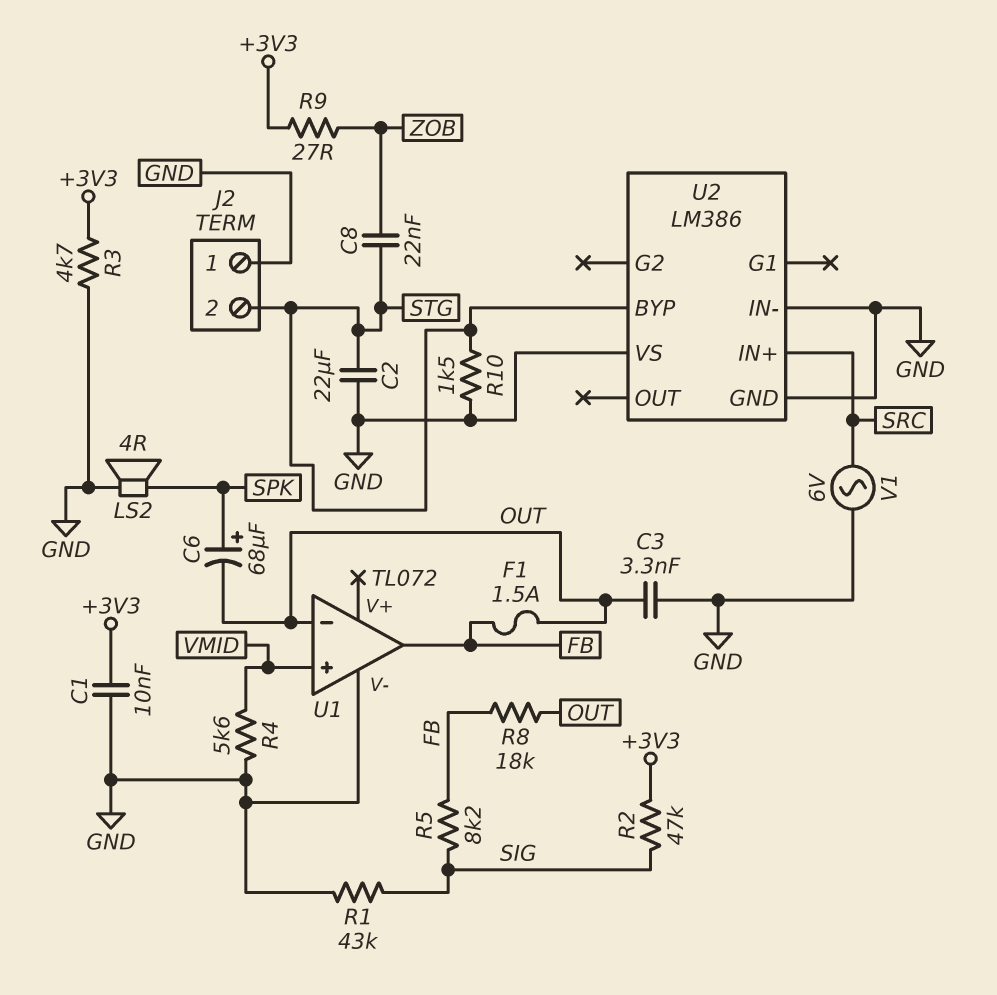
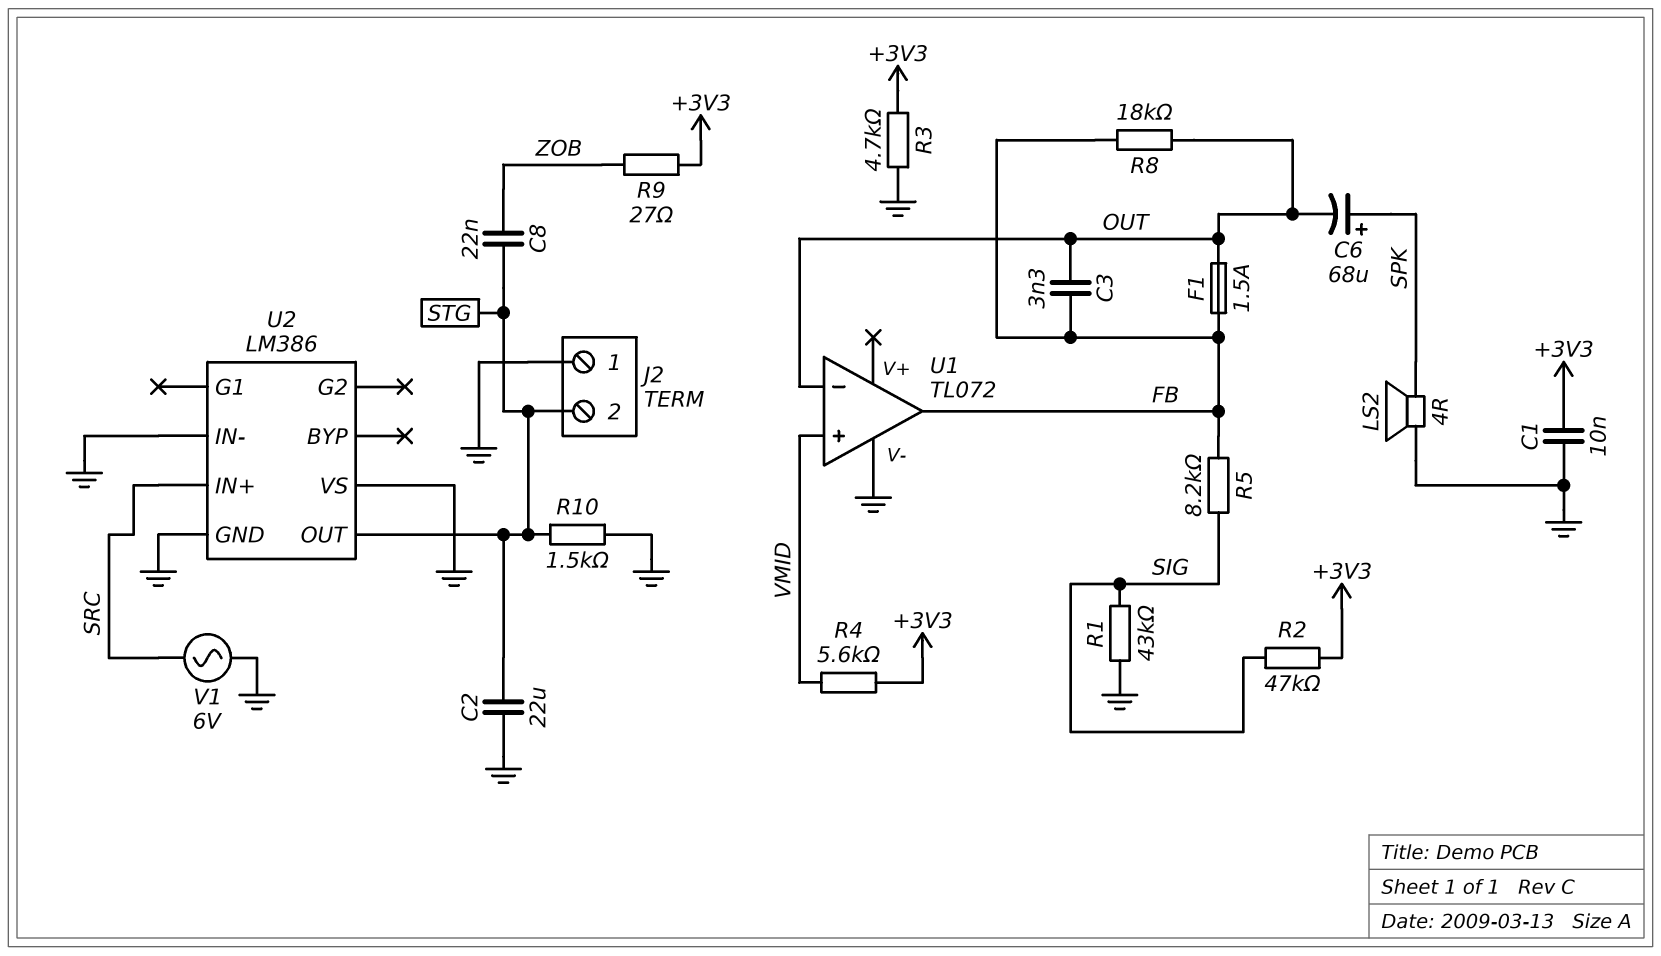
C3: 3.3nF (GND, OUT) -> 3.3nF (FB, OUT)
R4: 5.6k (GND, VMID) -> 5.6k (+3V3, VMID)
U2 pin BYP: STG -> none
U2 pin OUT: none -> STG

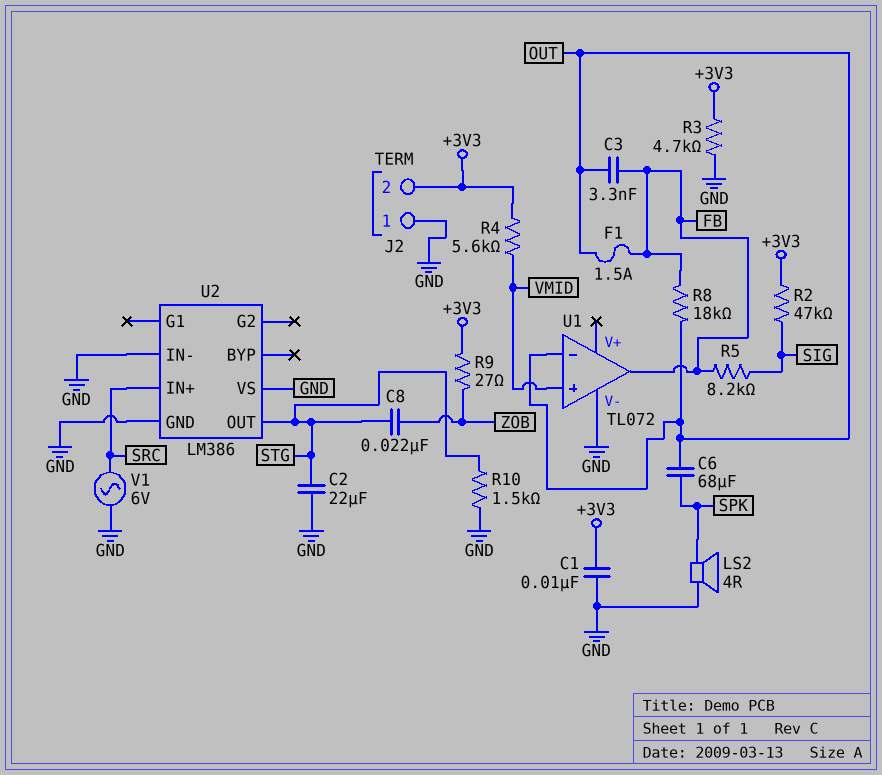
C6: 68uF (plus SPK, minus OUT) -> 68uF (OUT, SPK)
J2 pin 2: STG -> +3V3
R1: 43k (GND, SIG) -> none

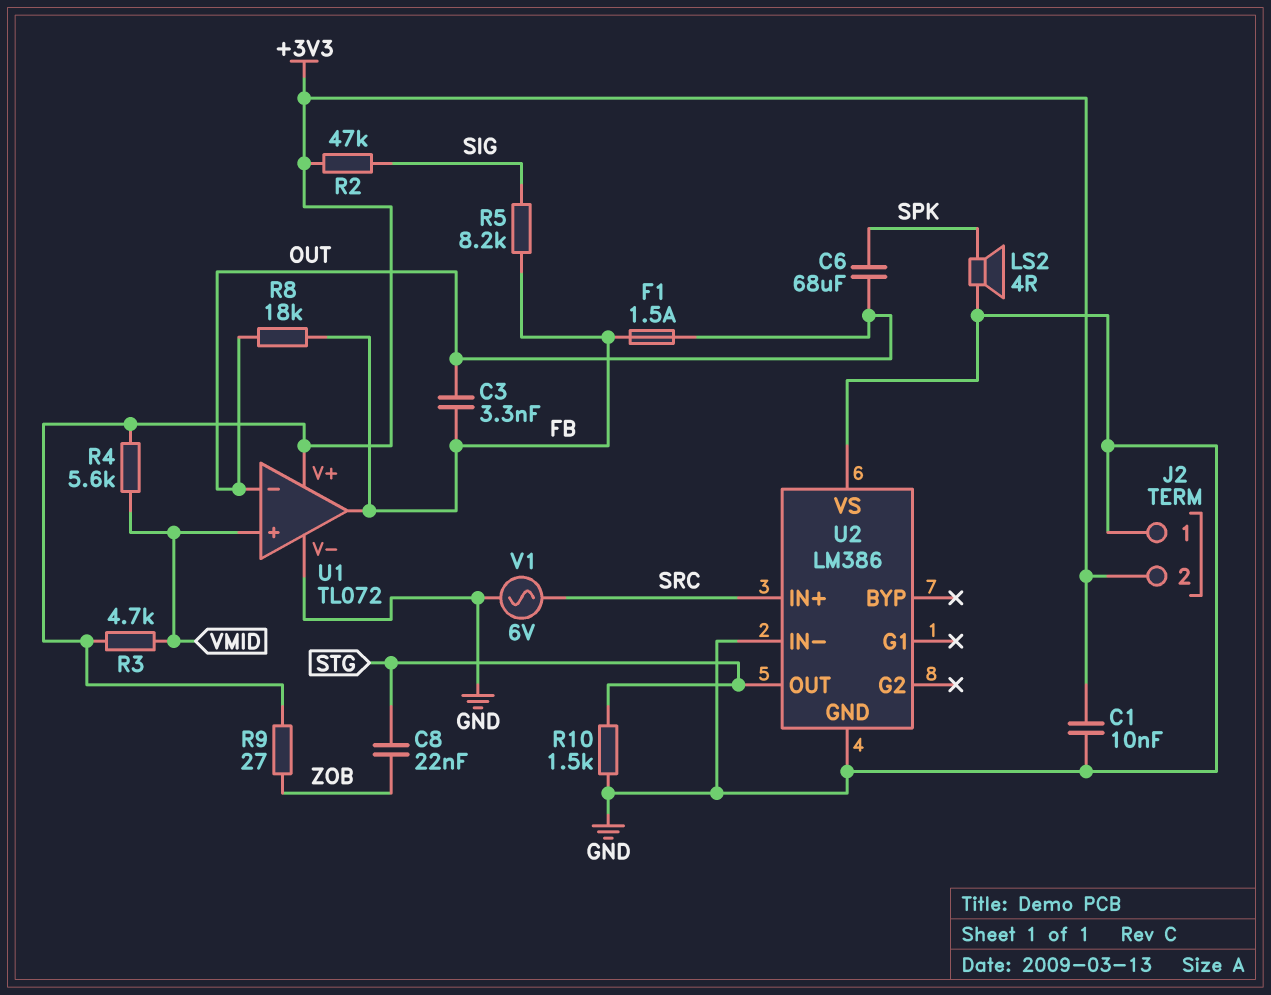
C2: 22uF (GND, STG) -> none
R3: 4.7k (+3V3, GND) -> 4.7k (+3V3, VMID)
U1 pin V+: none -> +3V3

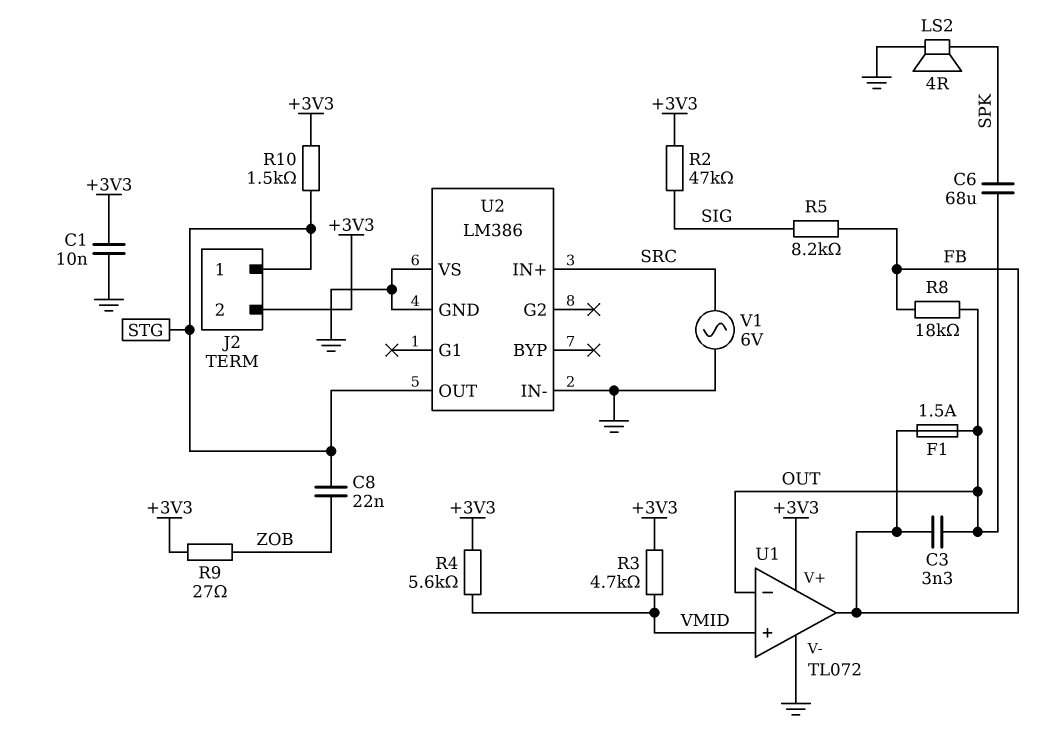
J2 pin 1: GND -> STG
R10: 1.5k (GND, STG) -> 1.5k (+3V3, STG)

